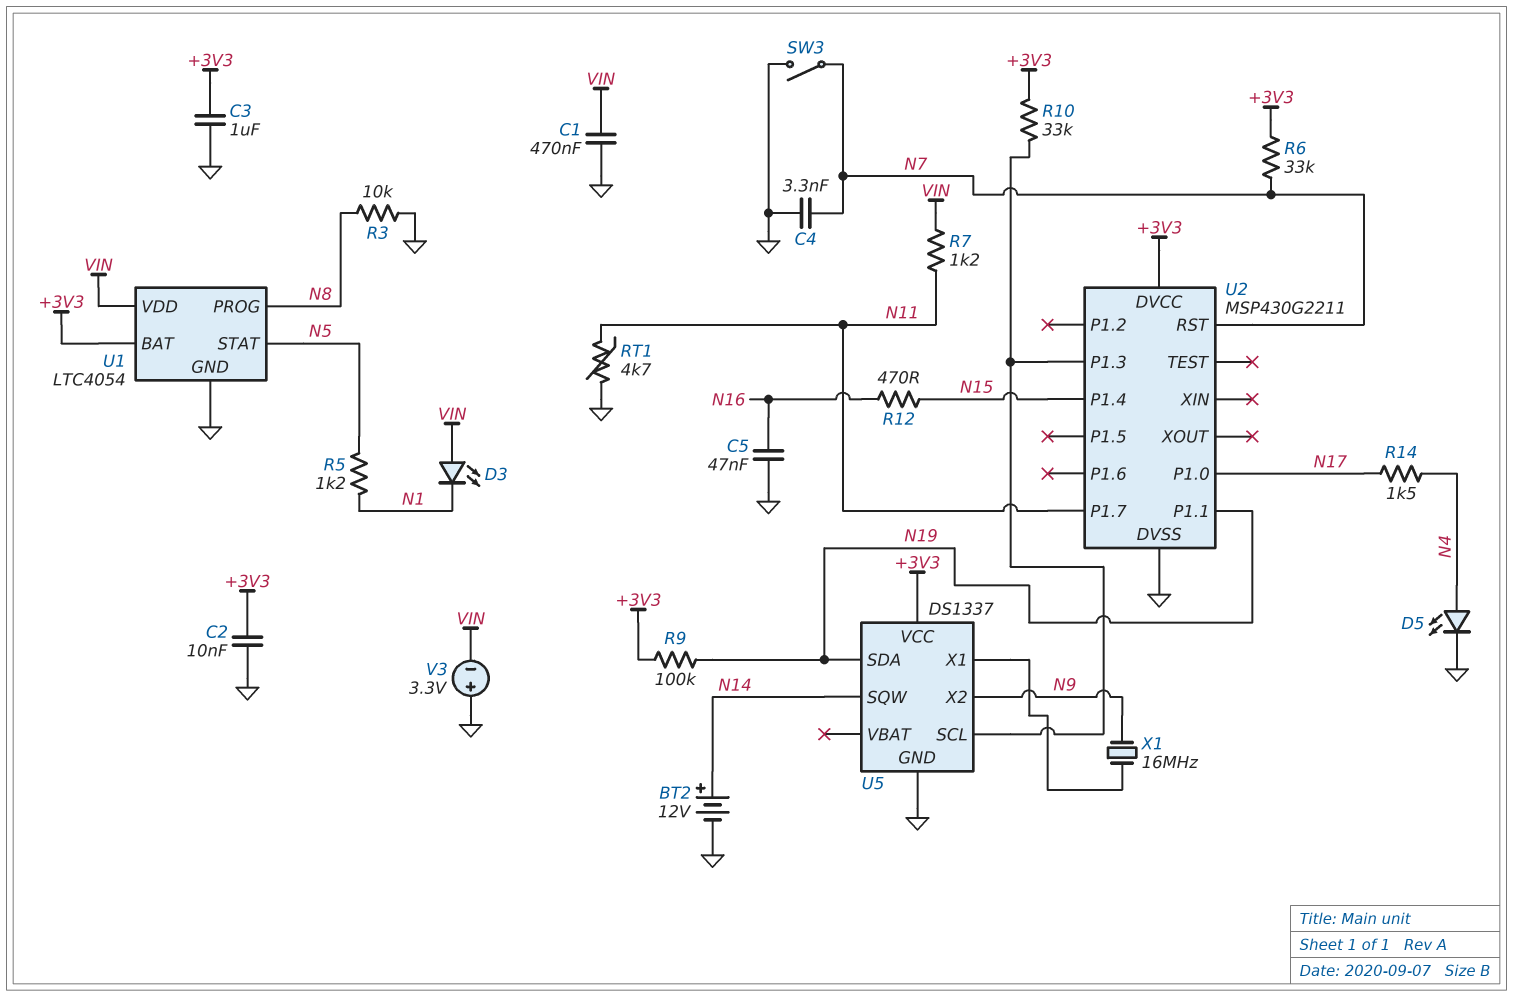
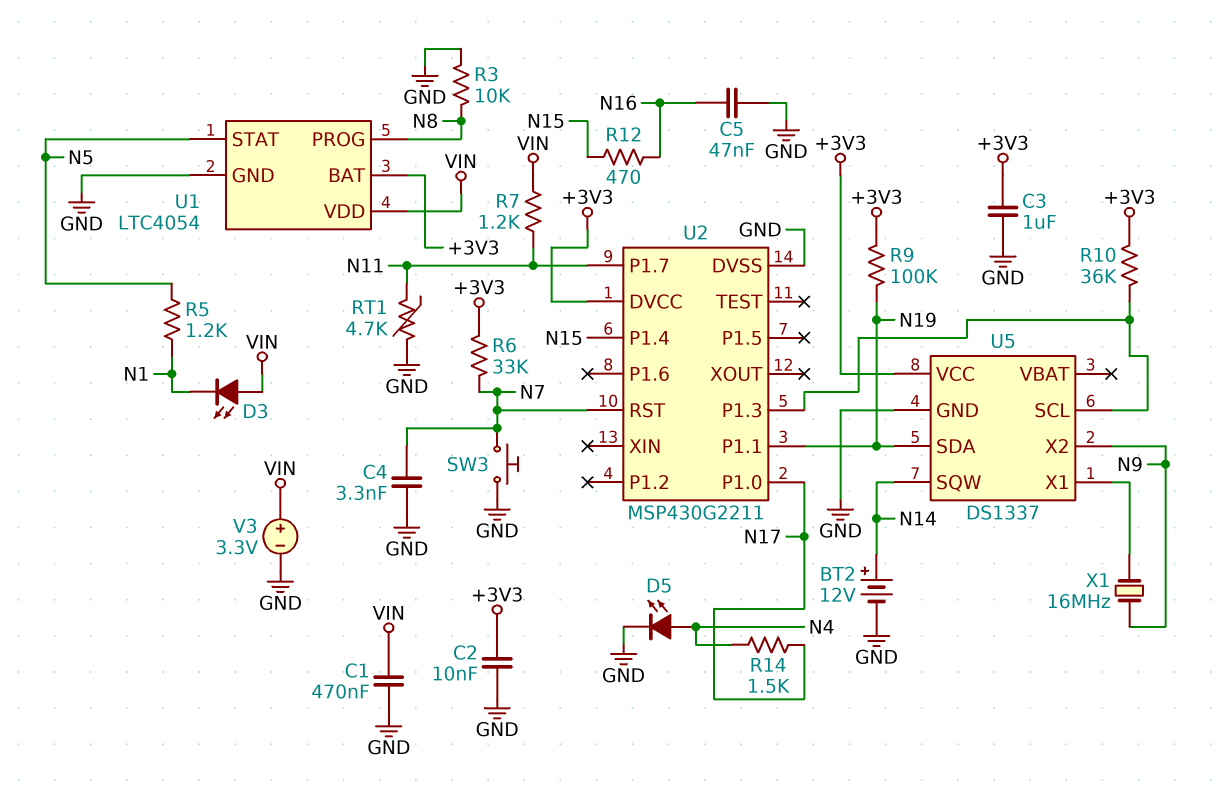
R10: 33k (+3V3, U2/P1.3) -> 36k (+3V3, U2/P1.3)
SW3: switch (GND, N7) -> button (GND, N7)
V3: 3.3V (plus GND, minus VIN) -> 3.3V (plus VIN, minus GND)

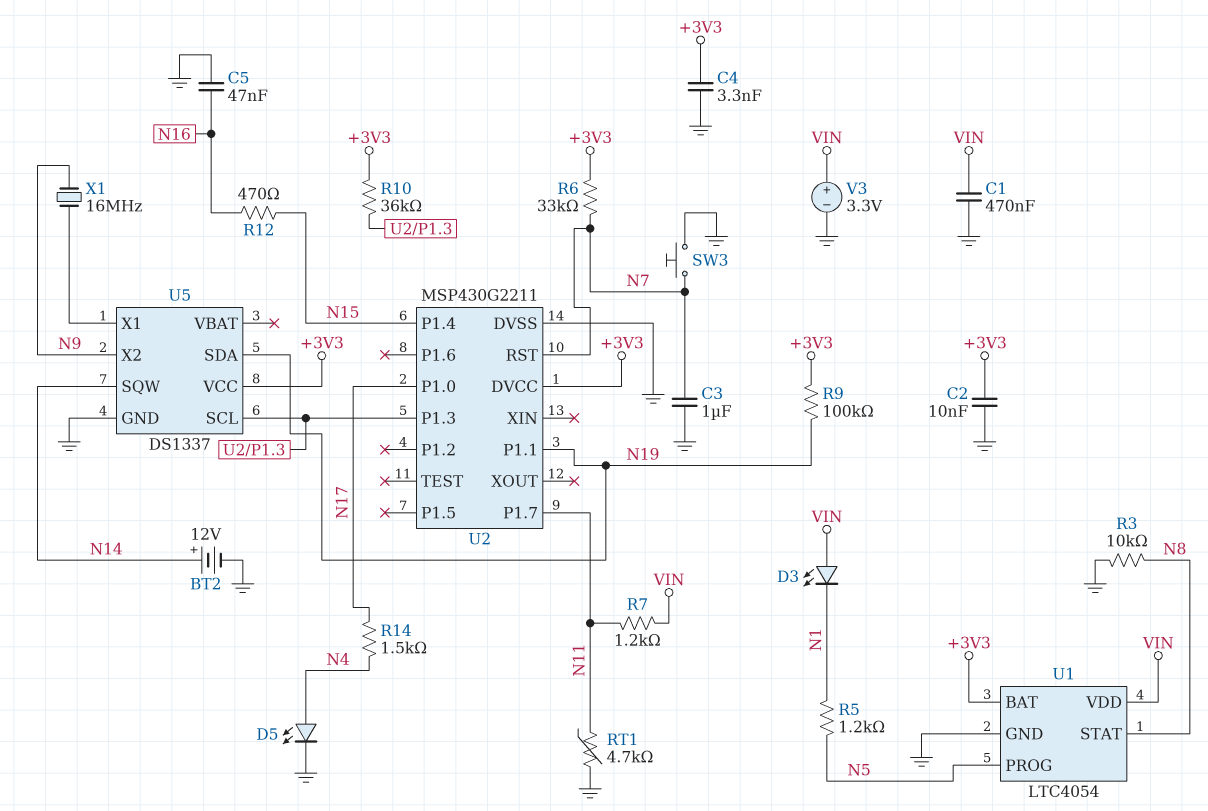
C3: 1uF (+3V3, GND) -> 1uF (GND, N7)
C4: 3.3nF (GND, N7) -> 3.3nF (+3V3, GND)
U1 pin PROG: N8 -> N5
U1 pin STAT: N5 -> N8

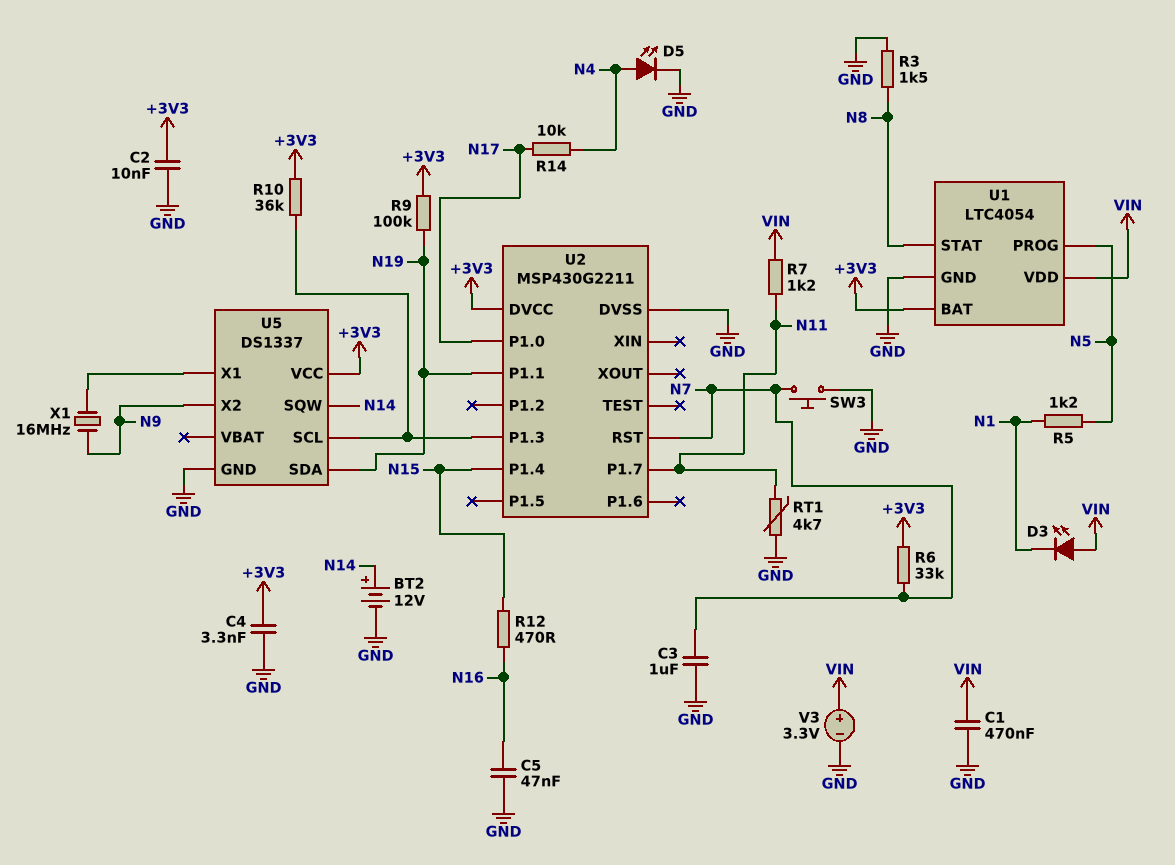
R3: 10k (GND, N8) -> 1.5k (GND, N8)
R14: 1.5k (N4, N17) -> 10k (N4, N17)

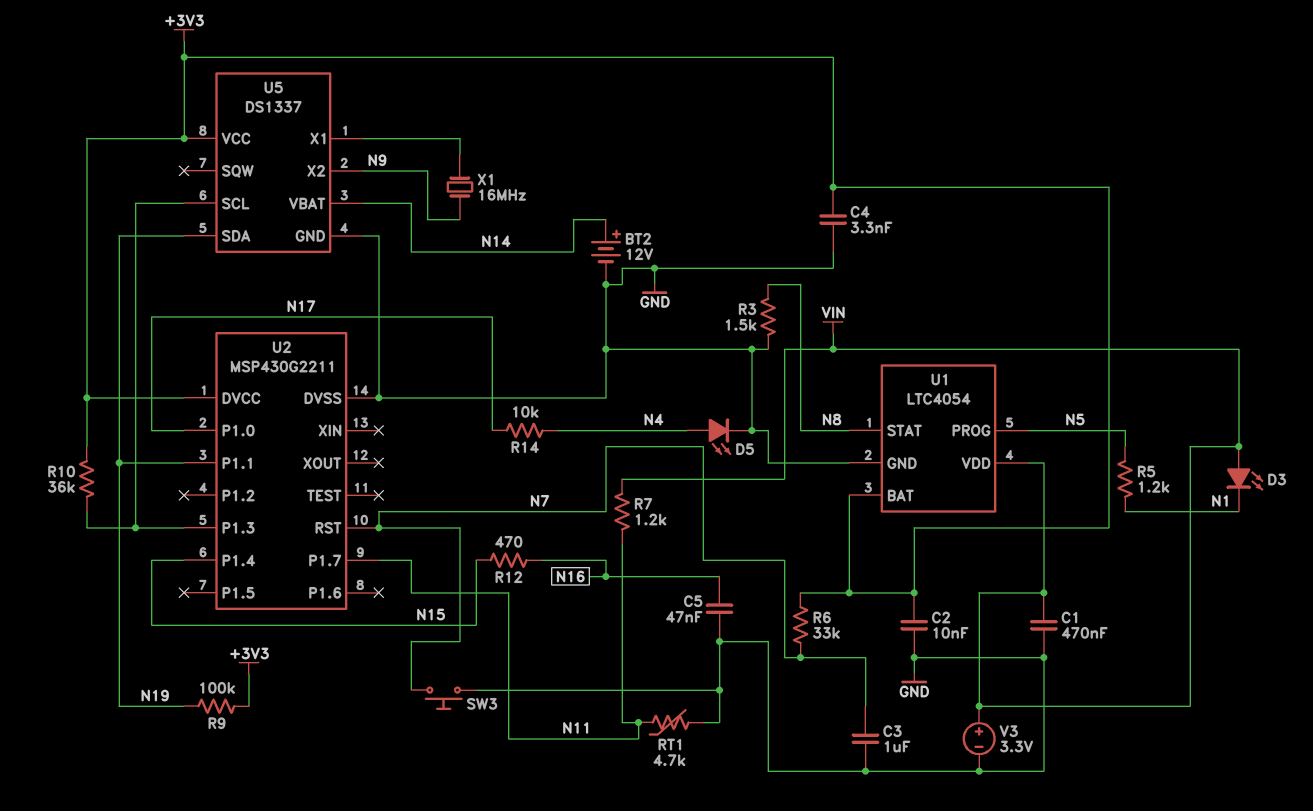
U5 pin SQW: N14 -> none
U5 pin VBAT: none -> N14

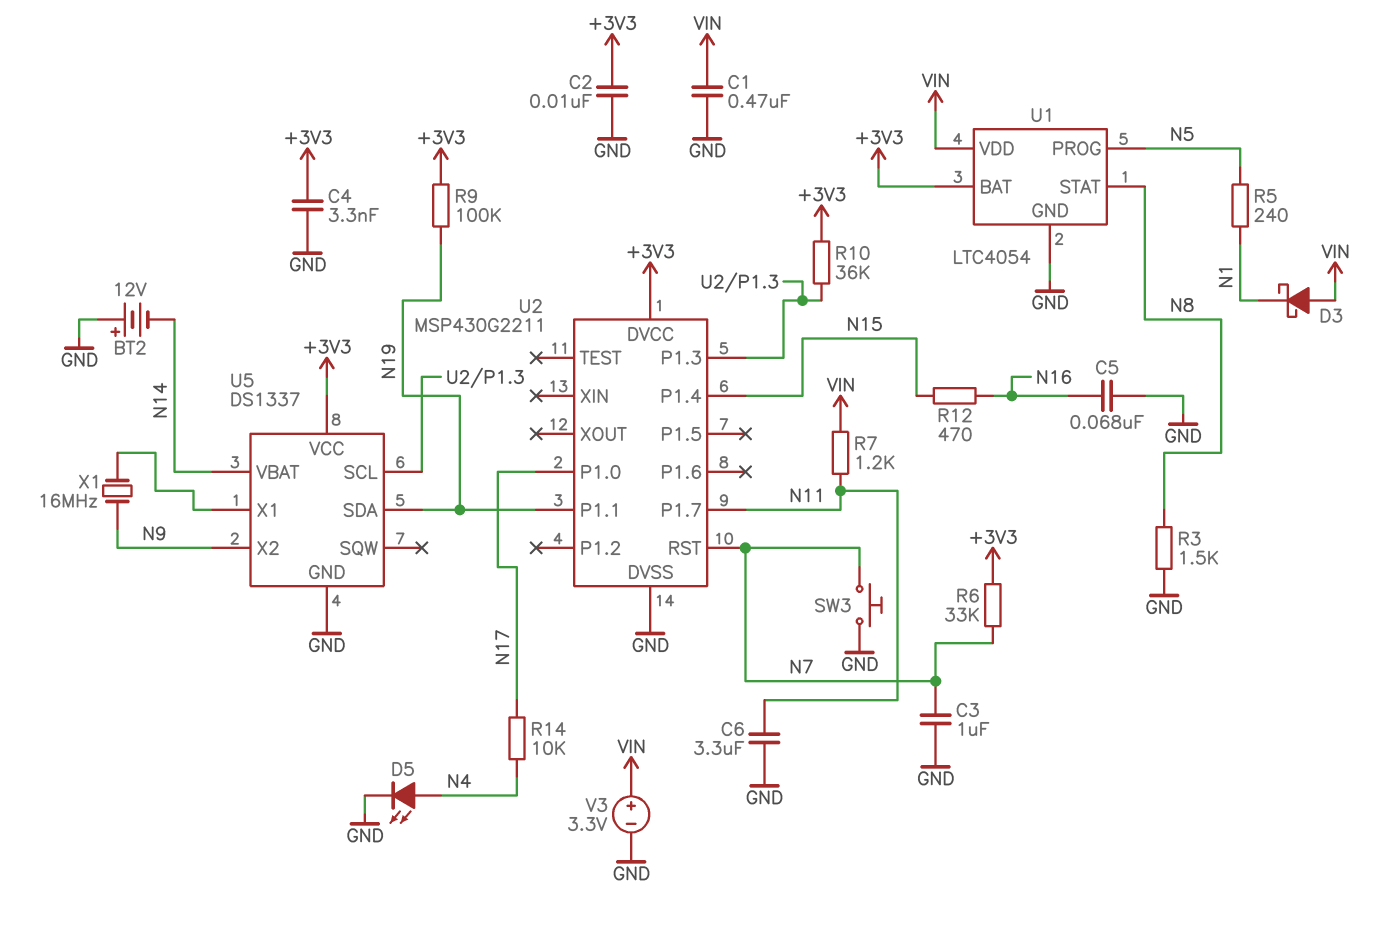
BT2: 12V (plus N14, minus GND) -> 12V (plus GND, minus N14)
C5: 47nF (GND, N16) -> 68nF (GND, N16)
C6: none -> 3.3uF (GND, N11)
D3: LED (A VIN, K N1) -> schottky (A VIN, K N1)
R5: 1.2k (N1, N5) -> 240 (N1, N5)
RT1: 4.7k (GND, N11) -> none

